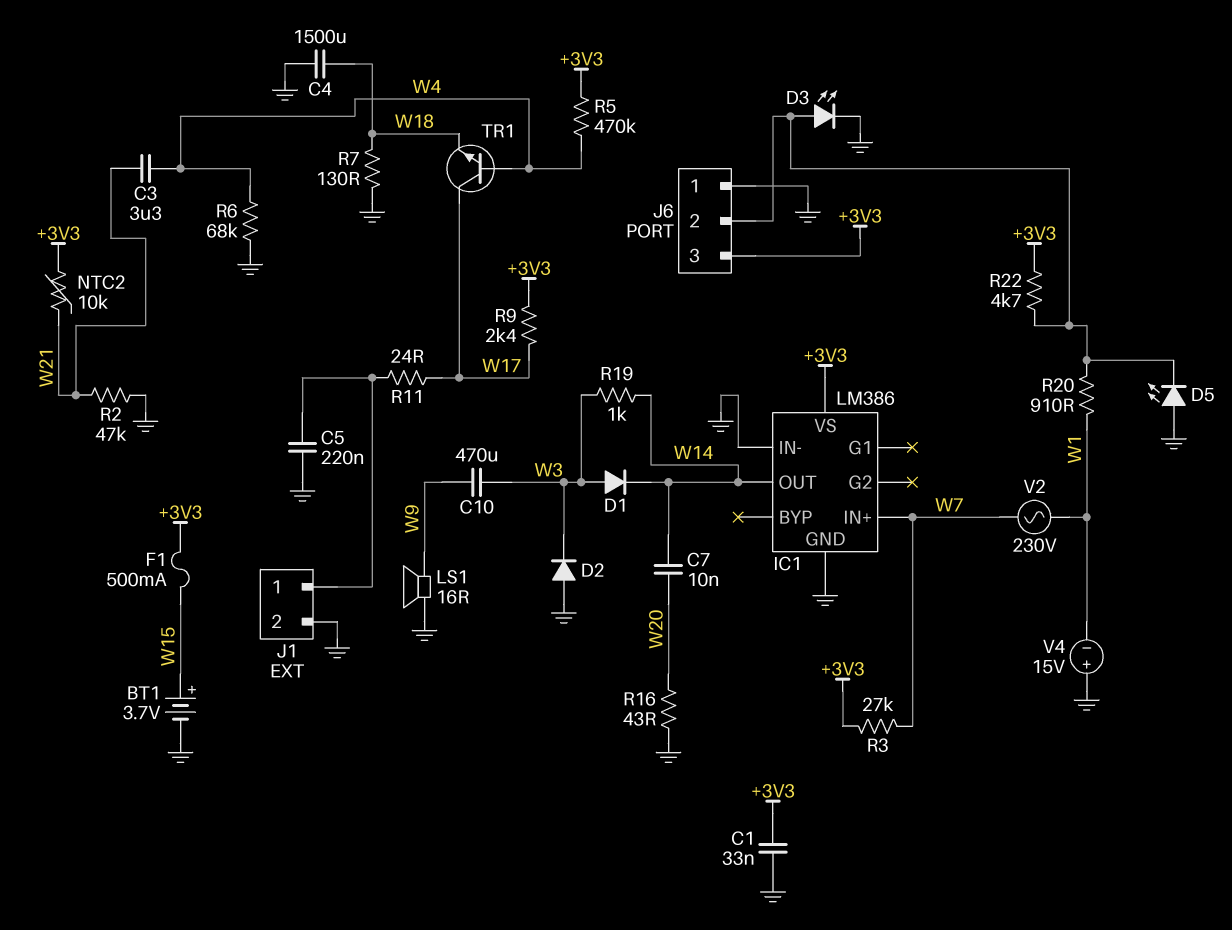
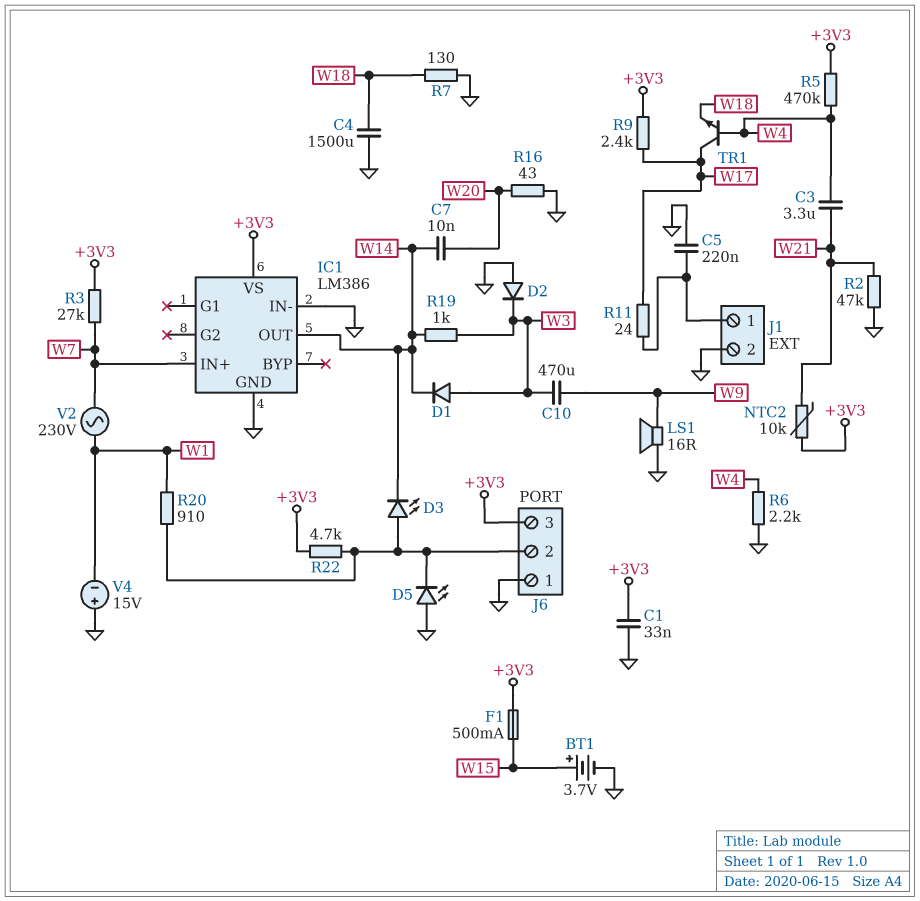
D3: LED (A J6/2, K GND) -> LED (A J6/2, K W14)
R6: 68k (GND, W4) -> 2.2k (GND, W4)

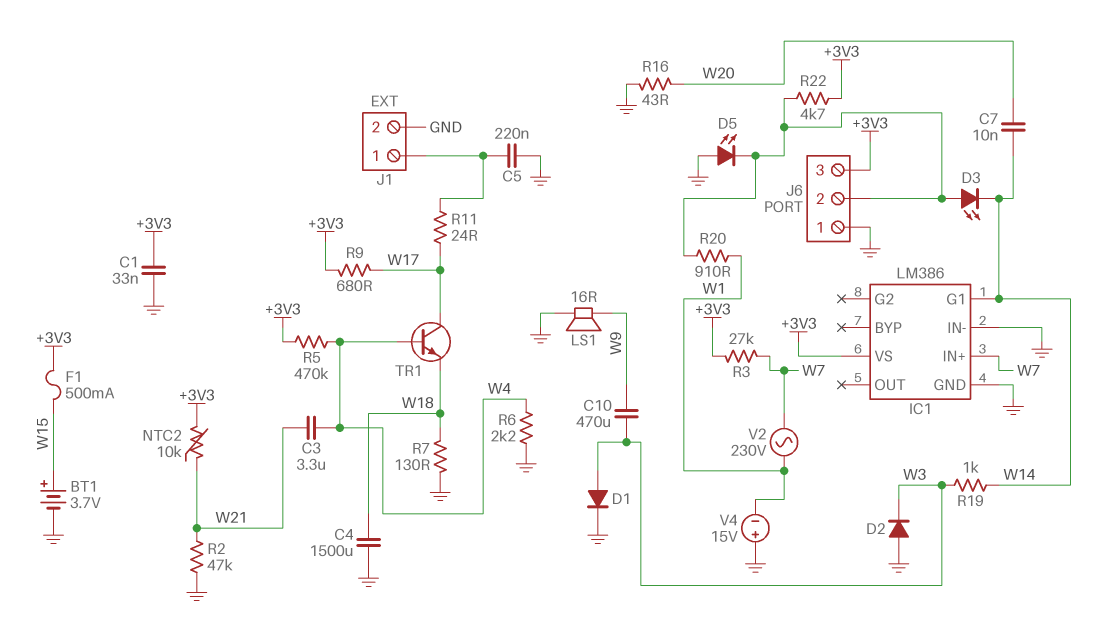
D1: diode (A W3, K W14) -> diode (A W3, K GND)
IC1 pin G1: none -> W14
IC1 pin OUT: W14 -> none
R9: 2.4k (+3V3, W17) -> 680 (+3V3, W17)

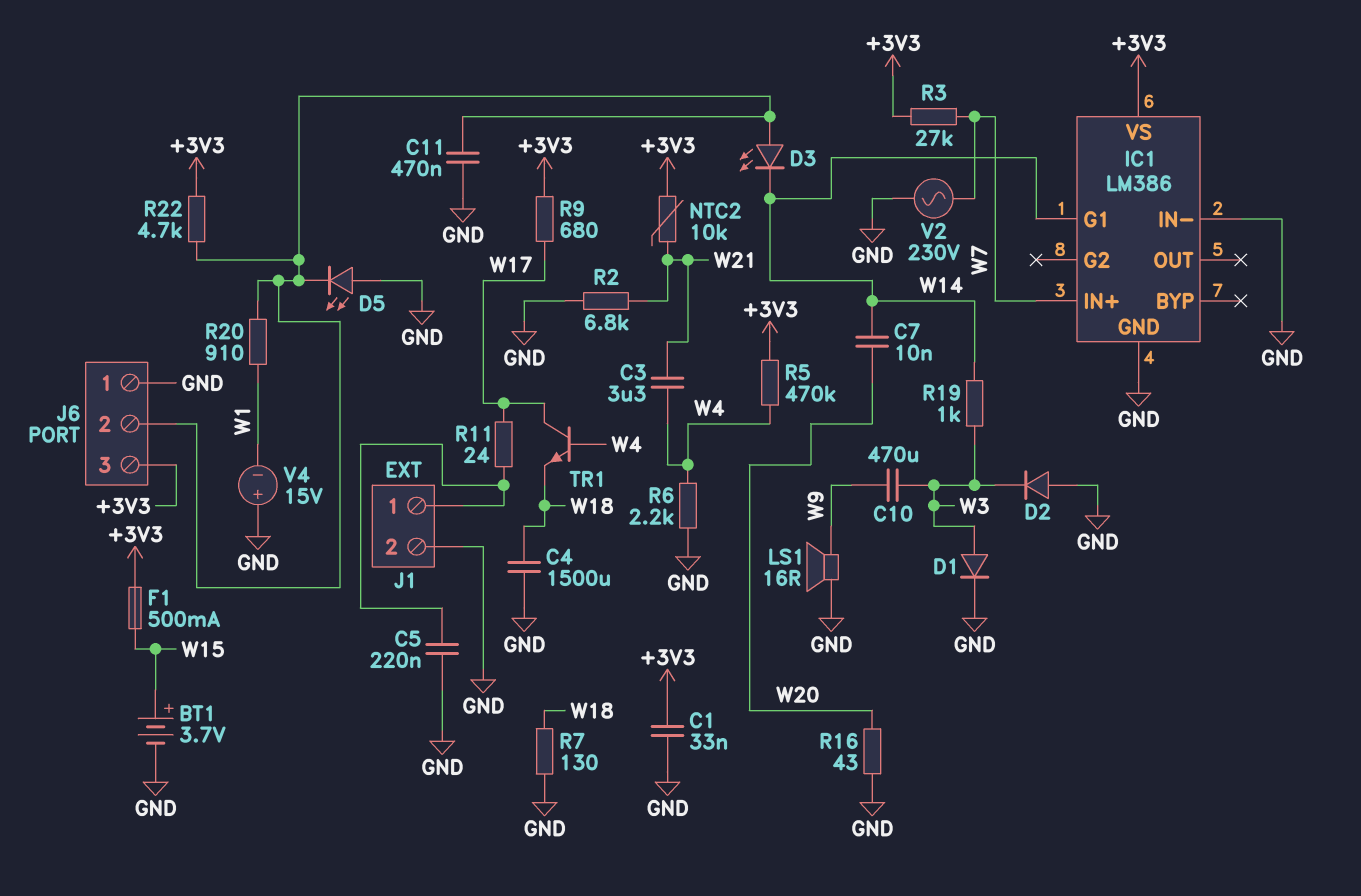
C11: none -> 470nF (GND, J6/2)
R2: 47k (GND, W21) -> 6.8k (GND, W21)
V2: AC 230V (W1, W7) -> AC 230V (GND, W7)

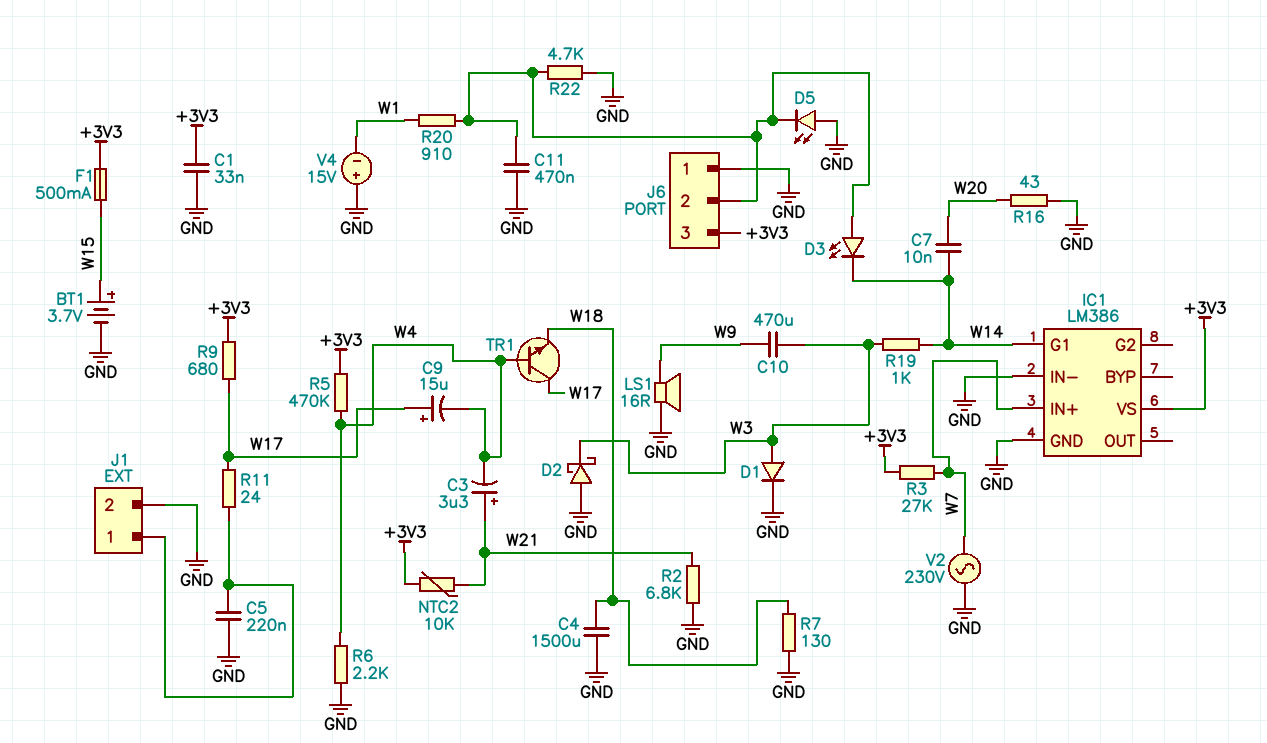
C3: 3.3uF (W4, W21) -> 3.3uF (plus W21, minus W4)
C9: none -> 15uF (plus W17, minus W4)
D2: diode (A GND, K W3) -> schottky (A GND, K W3)
R22: 4.7k (+3V3, J6/2) -> 4.7k (GND, J6/2)

